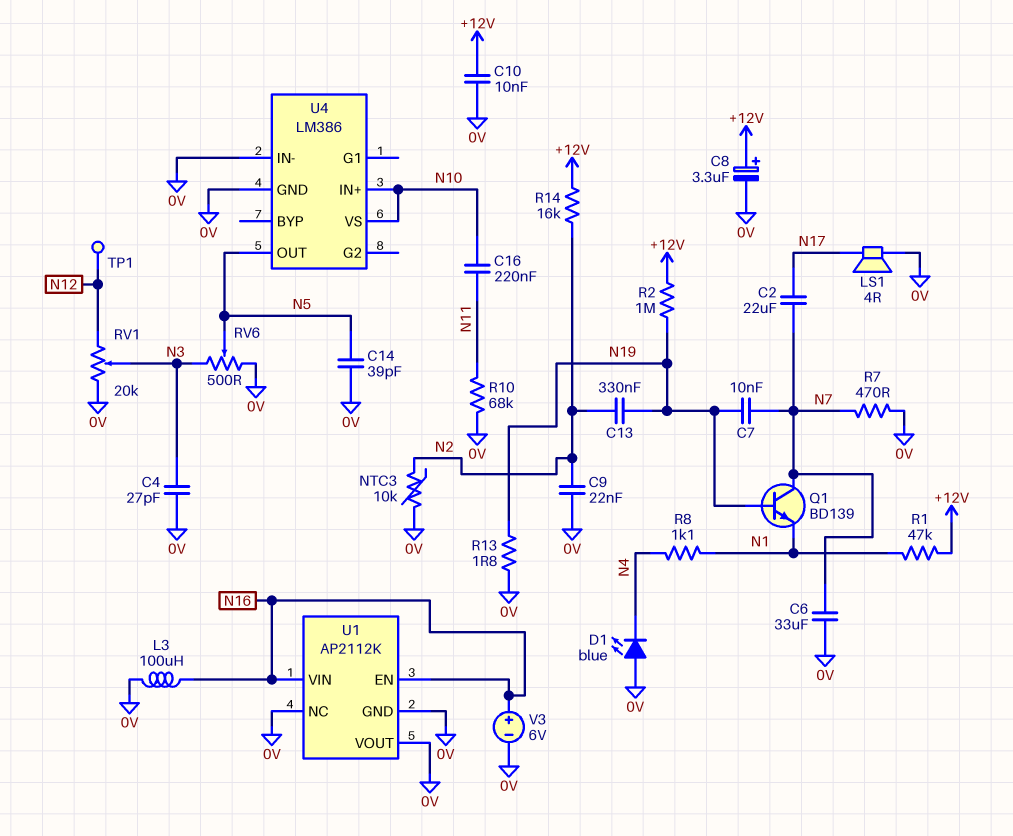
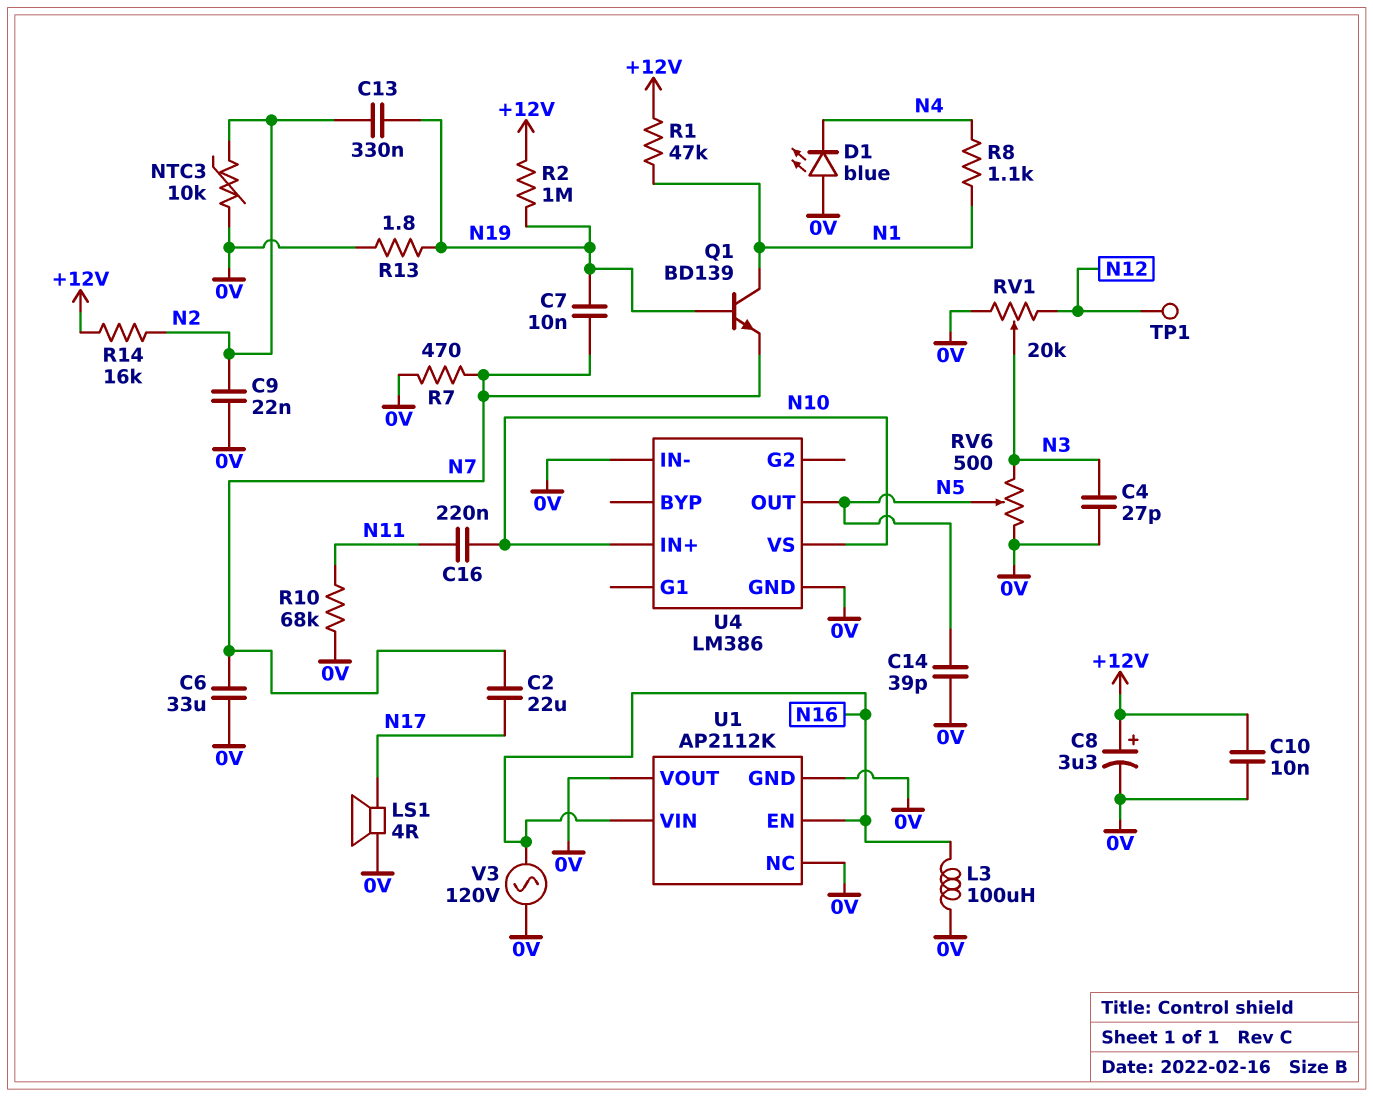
Q1: NPN BD139 (B N19, C N7, E N1) -> NPN BD139 (B N19, C N1, E N7)
V3: 6V (plus N16, minus 0V) -> AC 120V (0V, N16)

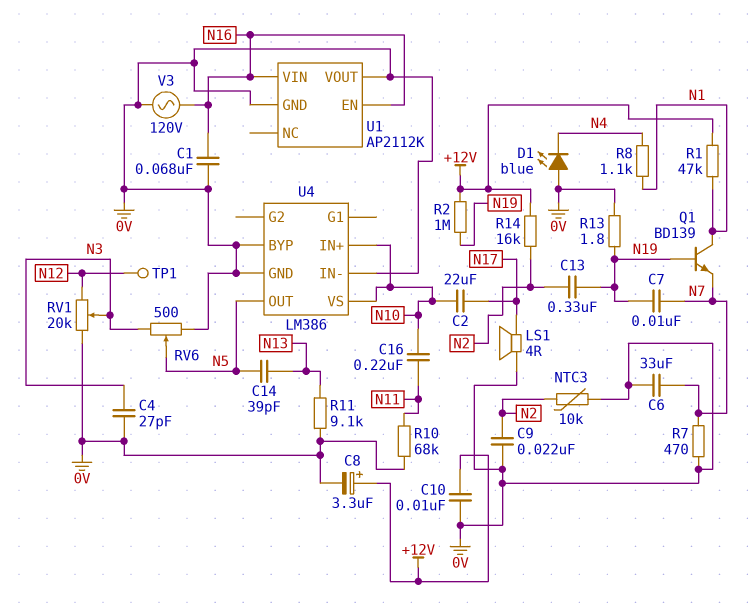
C1: none -> 68nF (0V, N16)
C2: 22uF (N7, N17) -> 22uF (N10, N17)
C14: 39pF (0V, N5) -> 39pF (N5, N13)
L3: 100uH (0V, N16) -> none
R11: none -> 9.1k (0V, N13)
U1 pin NC: 0V -> none
U4 pin BYP: none -> 0V

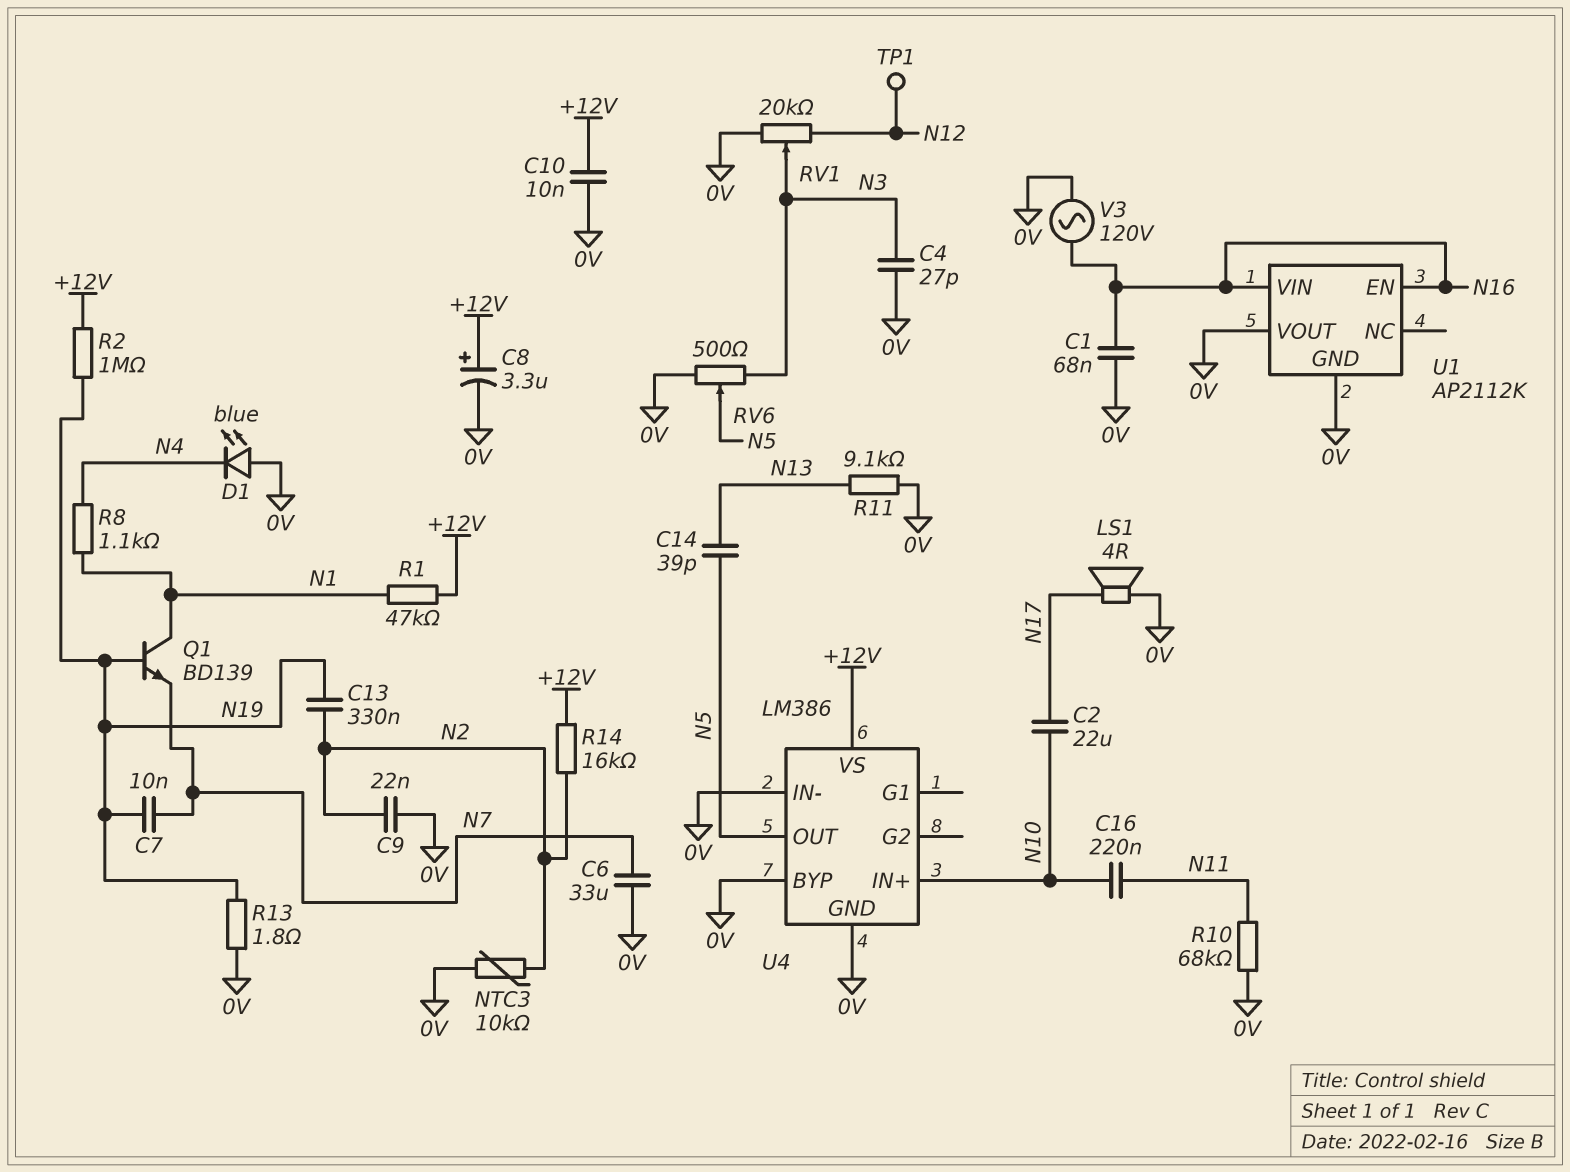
R7: 470 (0V, N7) -> none
U4 pin VS: N10 -> +12V

